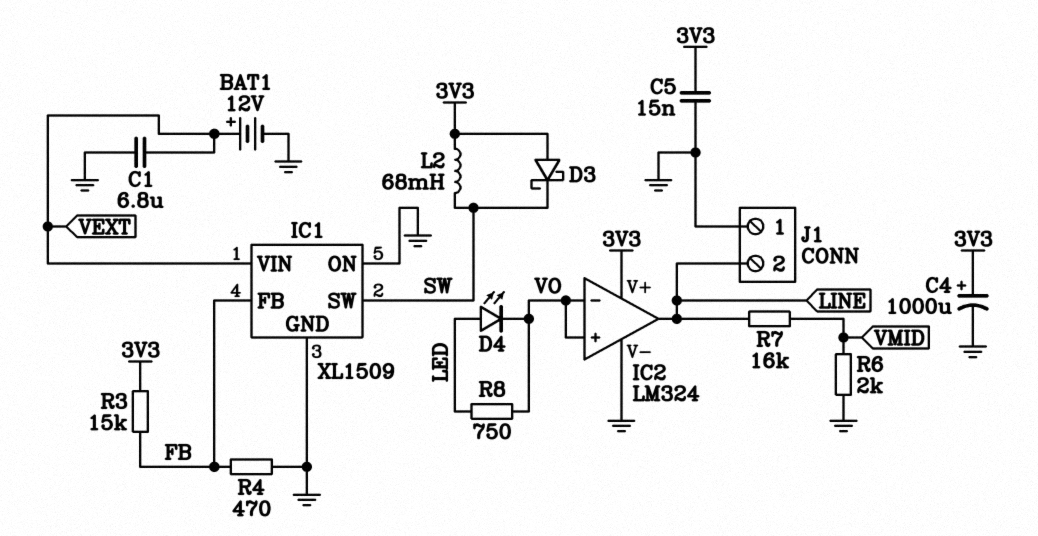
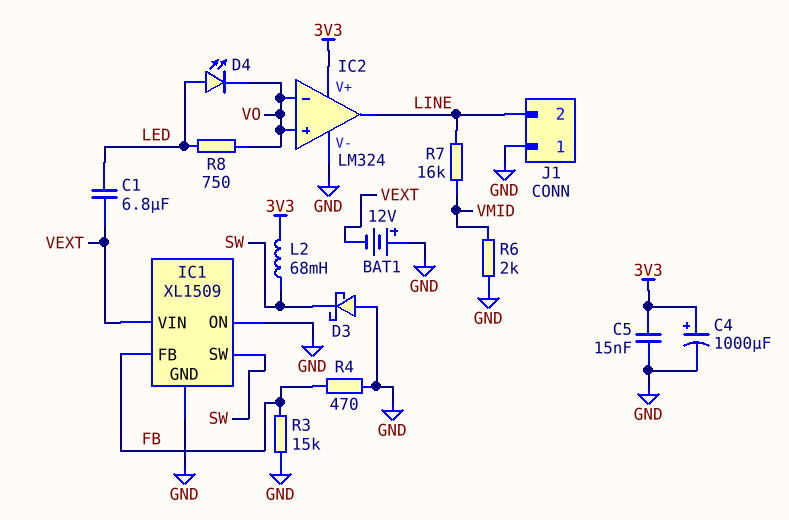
BAT1: 12V (plus VEXT, minus GND) -> 12V (plus GND, minus VEXT)
C1: 6.8uF (GND, VEXT) -> 6.8uF (LED, VEXT)
D3: schottky (A 3V3, K SW) -> schottky (A GND, K SW)
R3: 15k (3V3, FB) -> 15k (FB, GND)

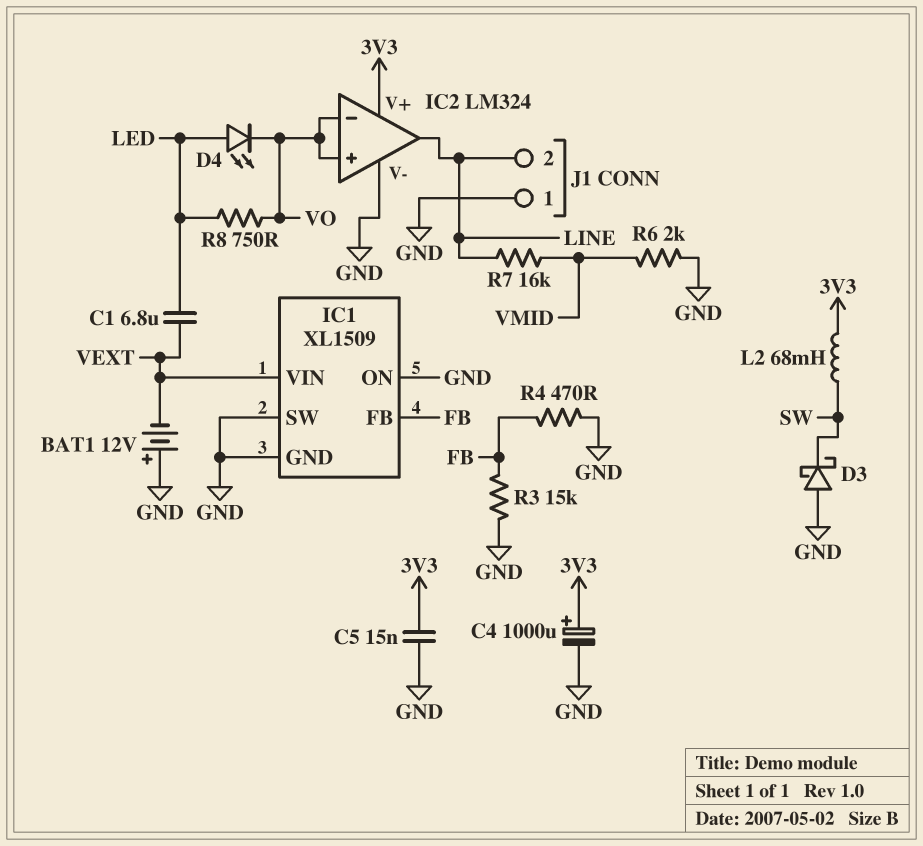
IC1 pin SW: SW -> GND

